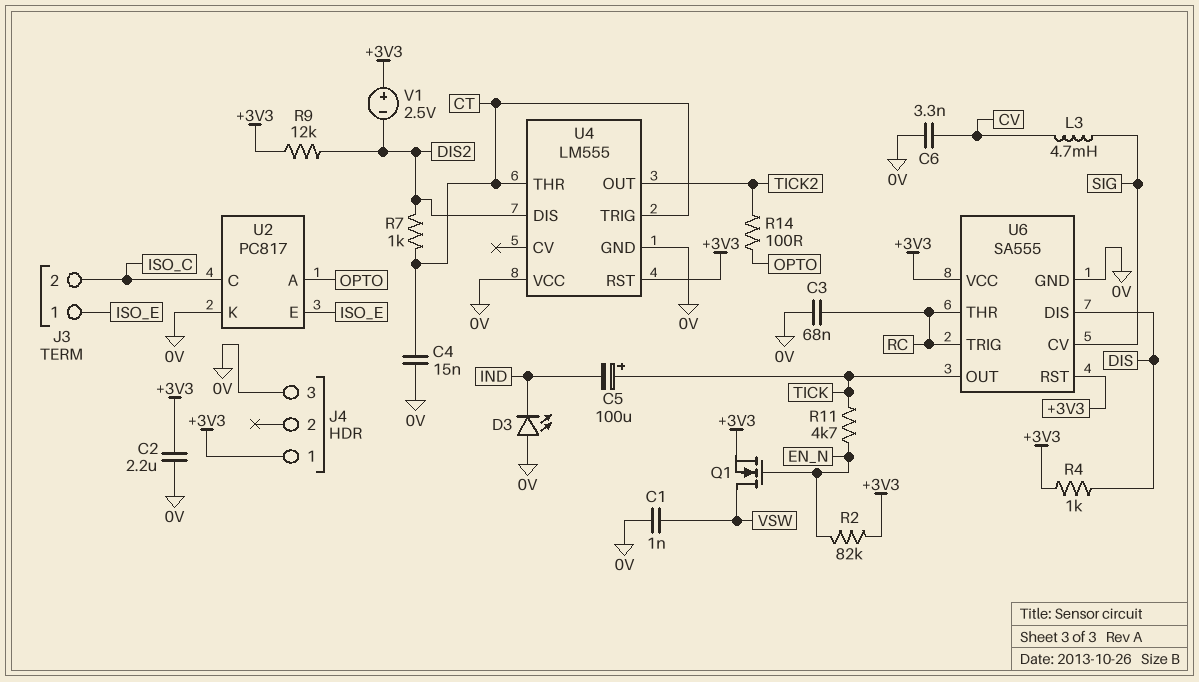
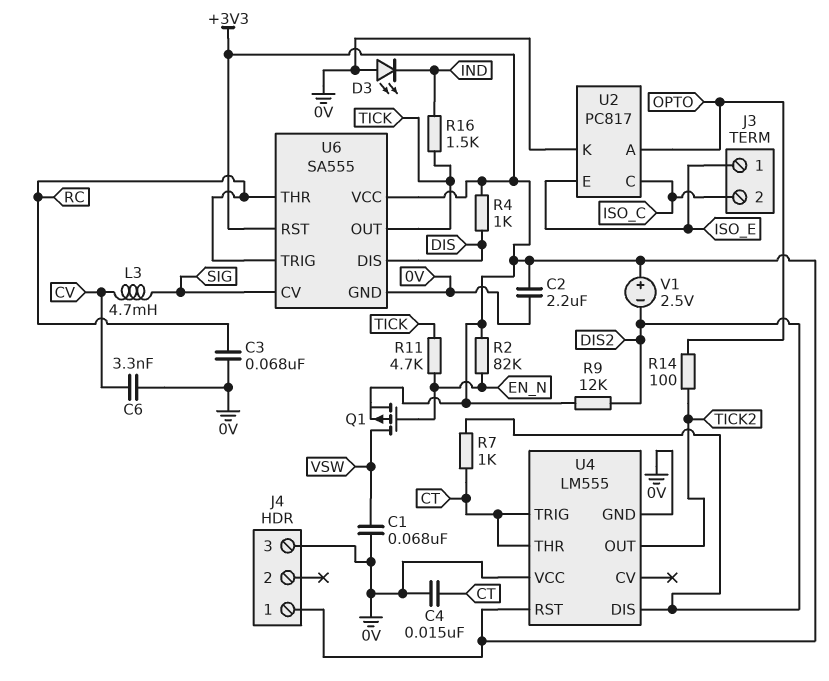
C1: 1nF (0V, VSW) -> 68nF (0V, VSW)
C5: 100uF (plus TICK, minus IND) -> none
Q1: NMOS (G EN_N, D VSW, S +3V3) -> PMOS (G EN_N, D VSW, S +3V3)
R16: none -> 1.5k (IND, TICK)

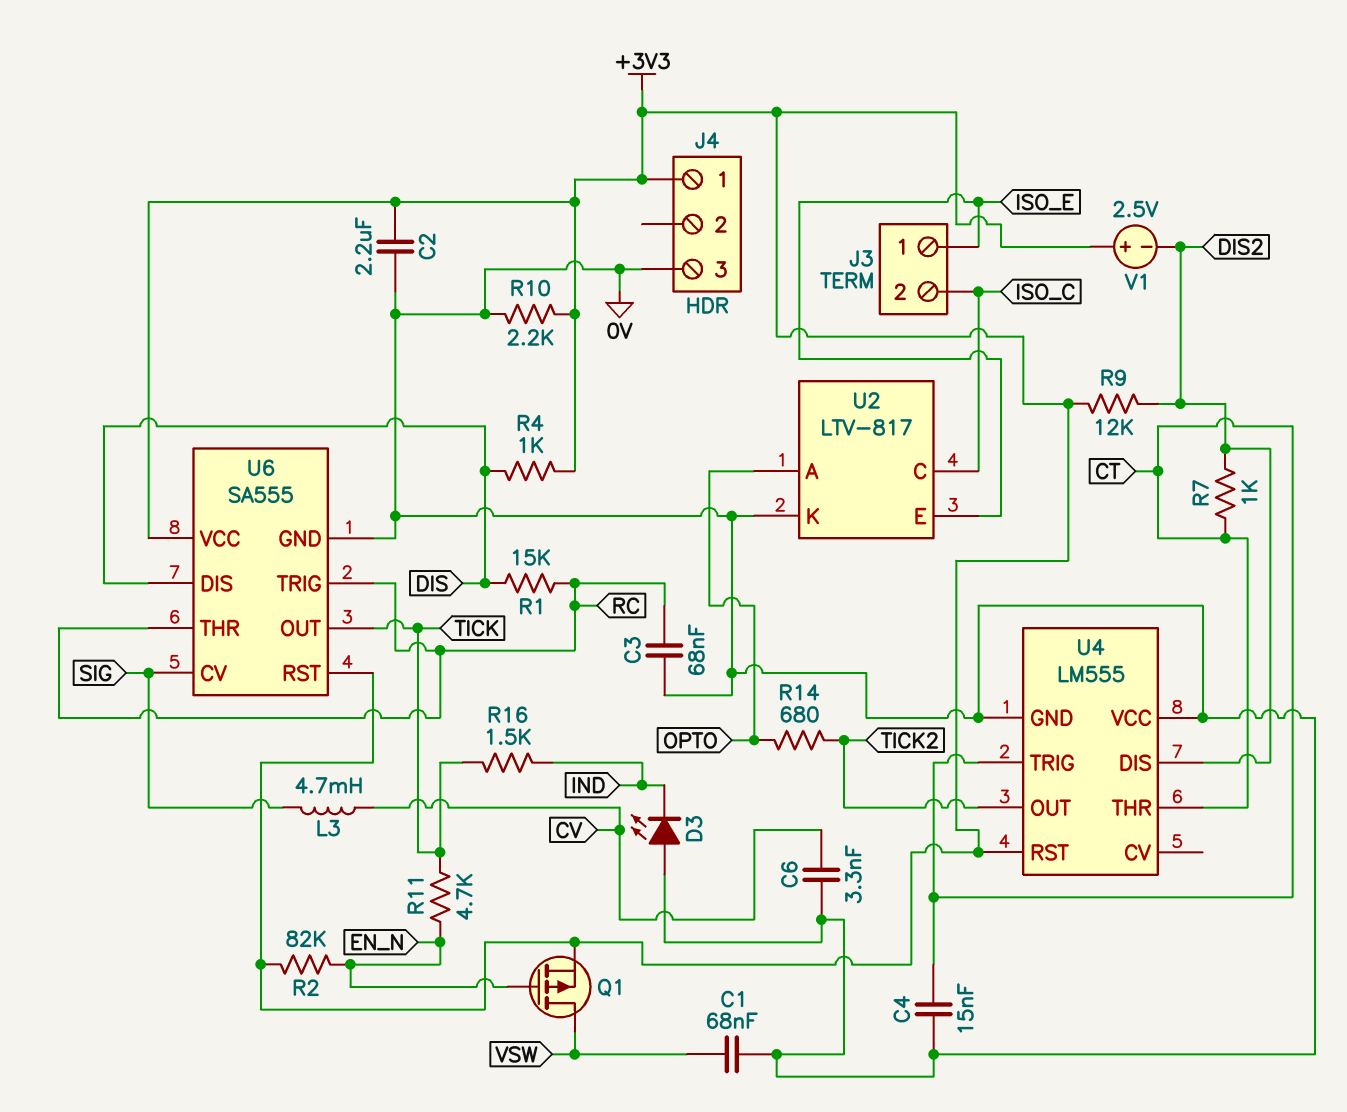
R1: none -> 15k (DIS, RC)
R10: none -> 2.2k (+3V3, 0V)
R14: 100 (OPTO, TICK2) -> 680 (OPTO, TICK2)
U2: PC817 -> LTV-817

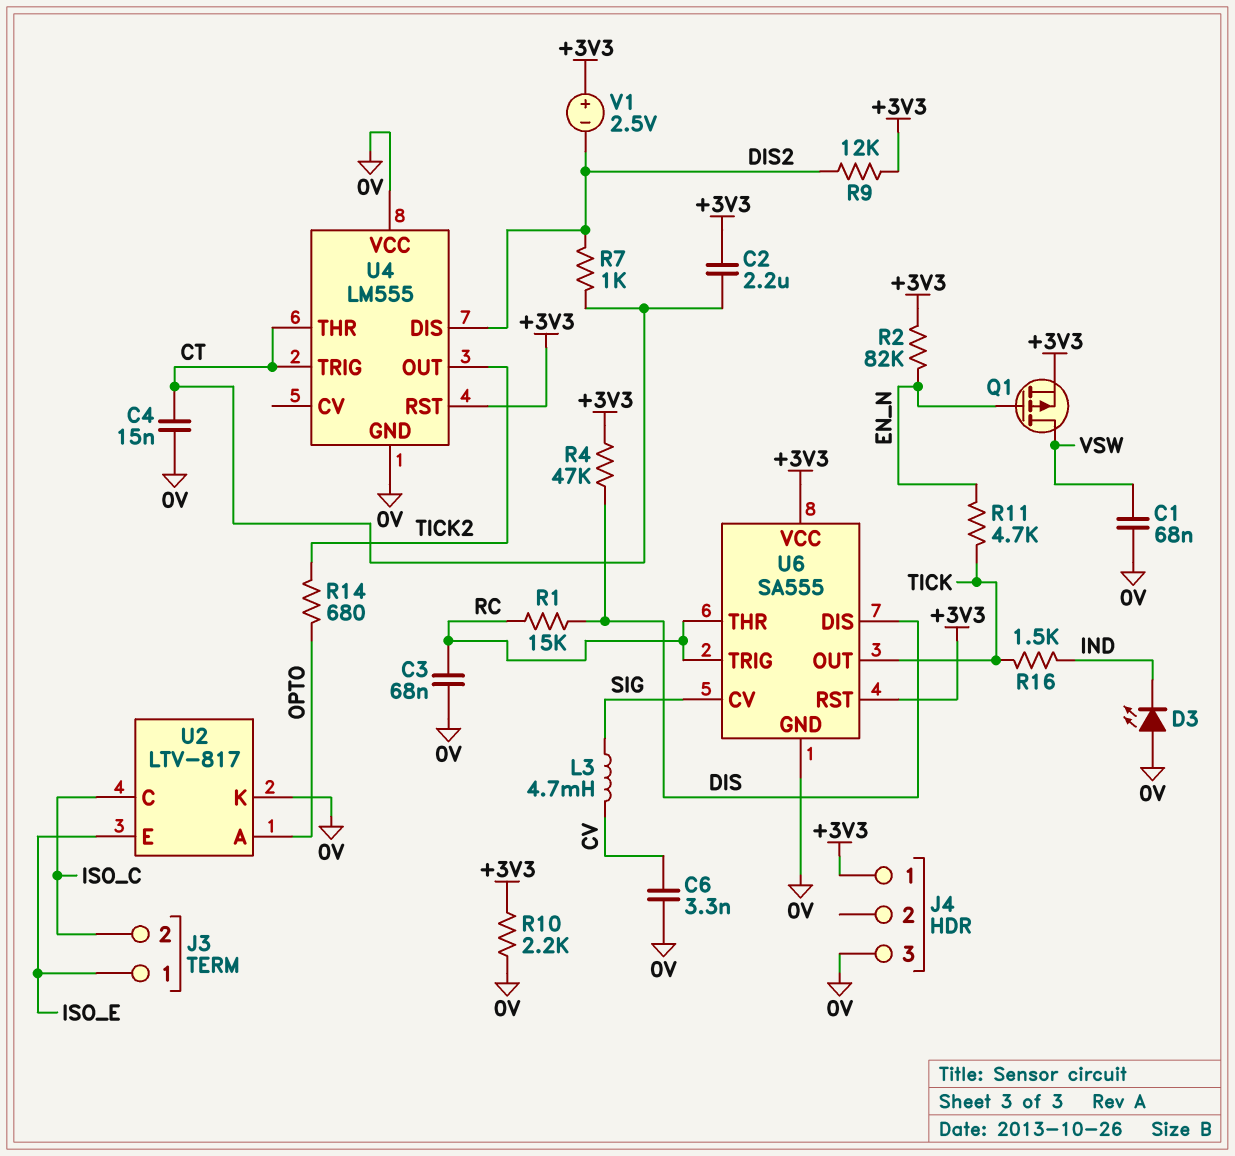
C2: 2.2uF (+3V3, 0V) -> 2.2uF (+3V3, CT)
R4: 1k (+3V3, DIS) -> 47k (+3V3, DIS)

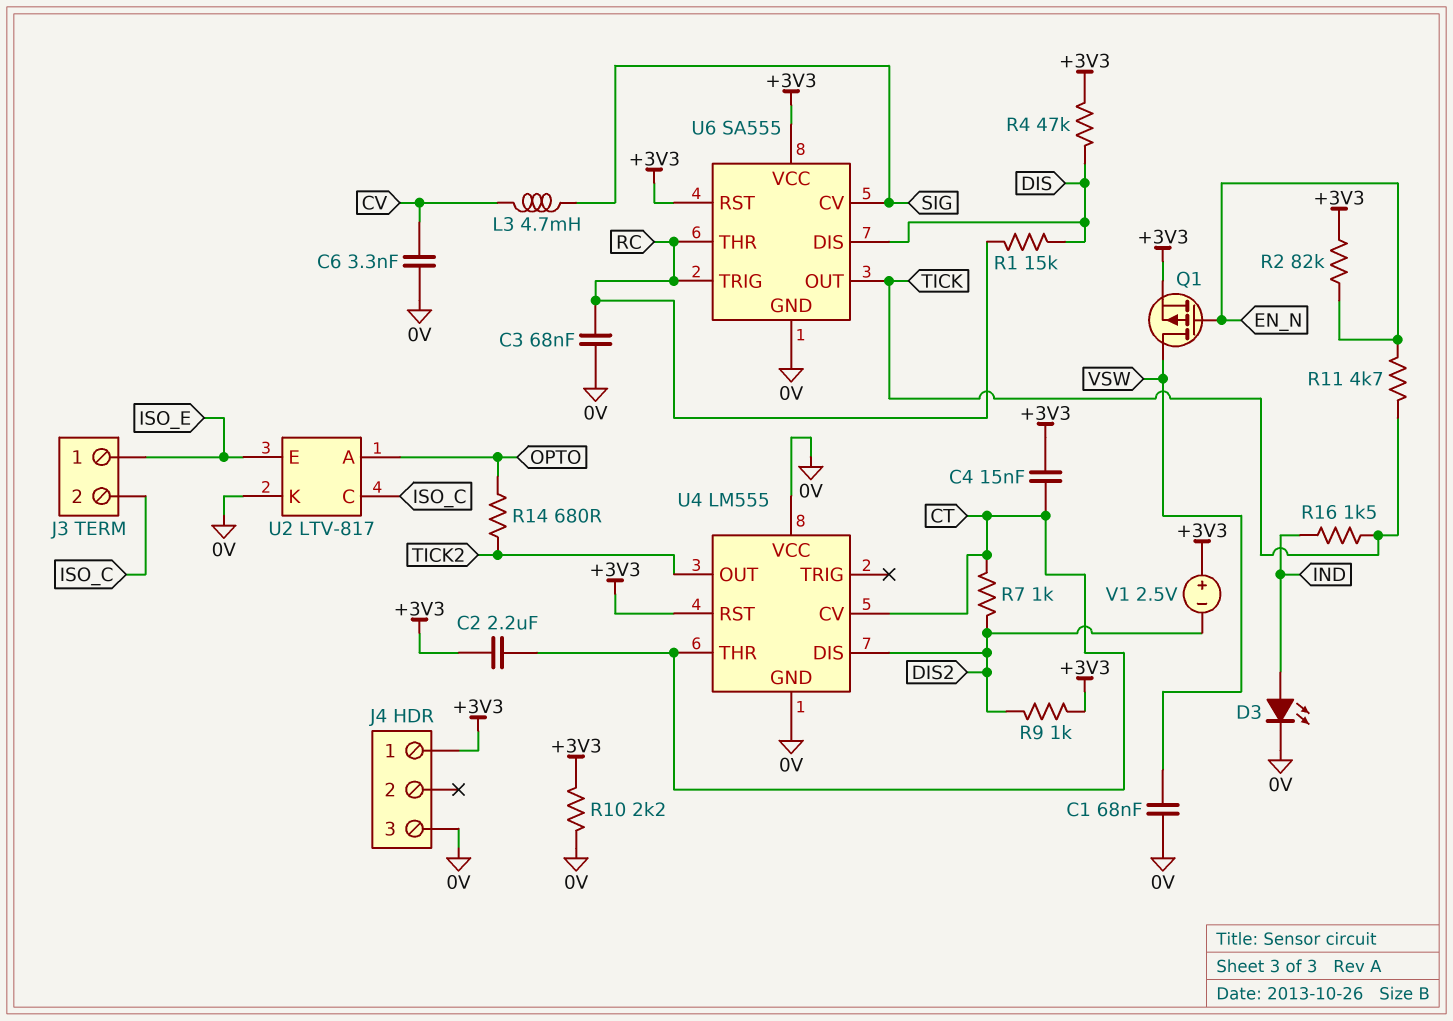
C4: 15nF (0V, CT) -> 15nF (+3V3, CT)
D3: LED (A 0V, K IND) -> LED (A IND, K 0V)
R9: 12k (+3V3, DIS2) -> 1k (+3V3, DIS2)
U4 pin CV: none -> CT
U4 pin TRIG: CT -> none

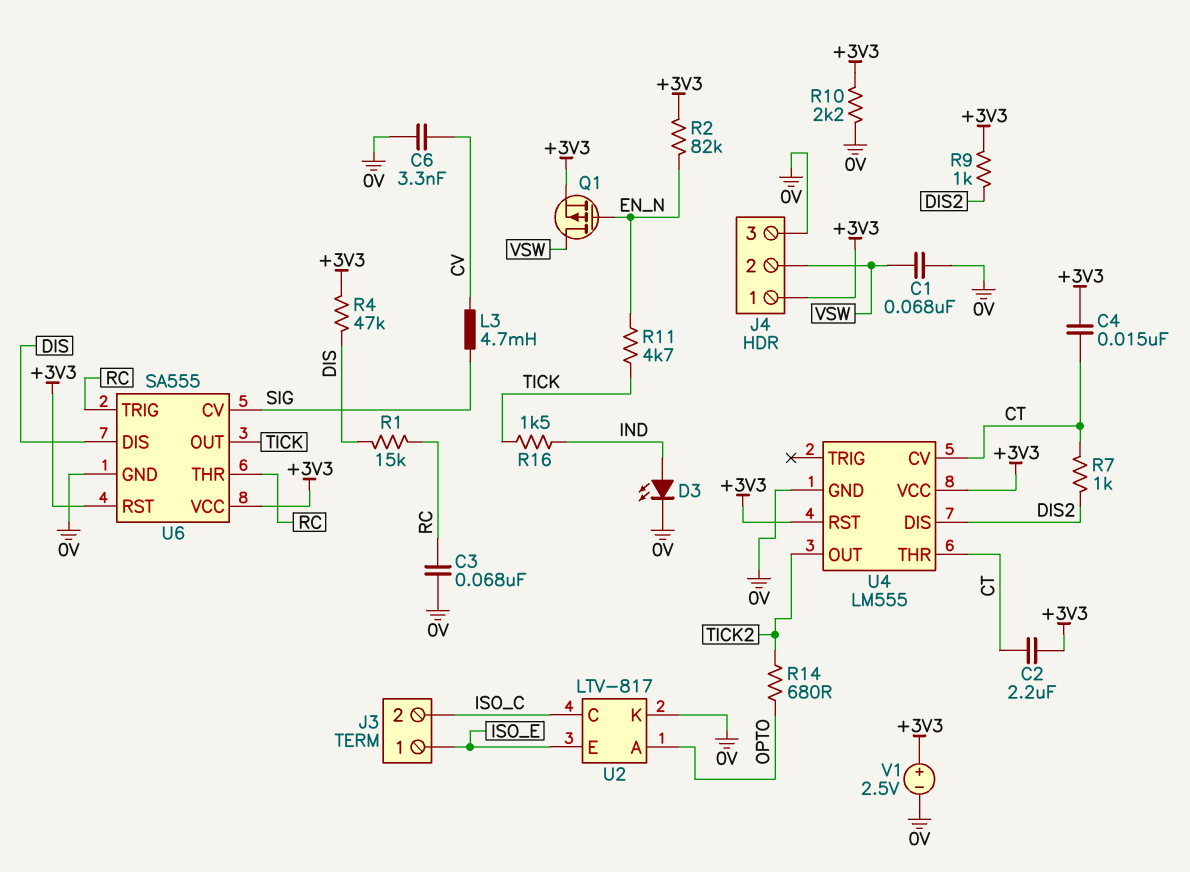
J4 pin 2: none -> VSW
U4 pin VCC: 0V -> +3V3
V1: 2.5V (plus +3V3, minus DIS2) -> 2.5V (plus +3V3, minus 0V)

